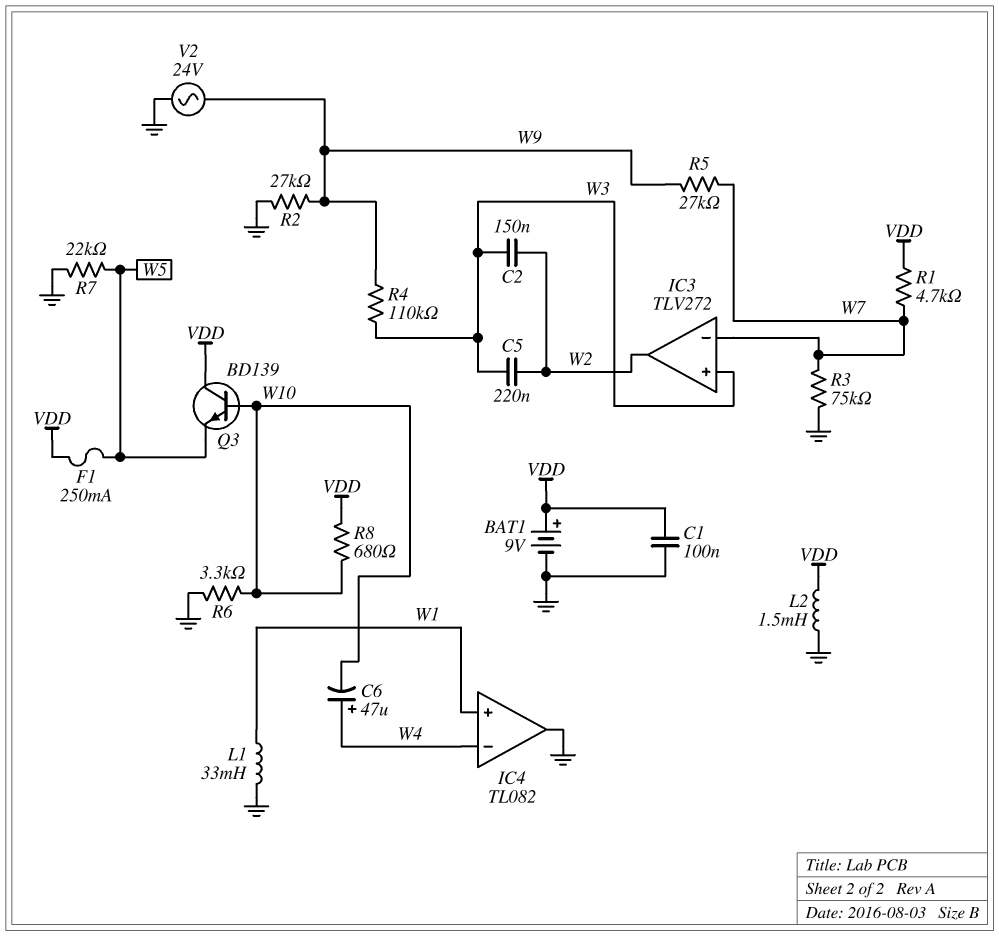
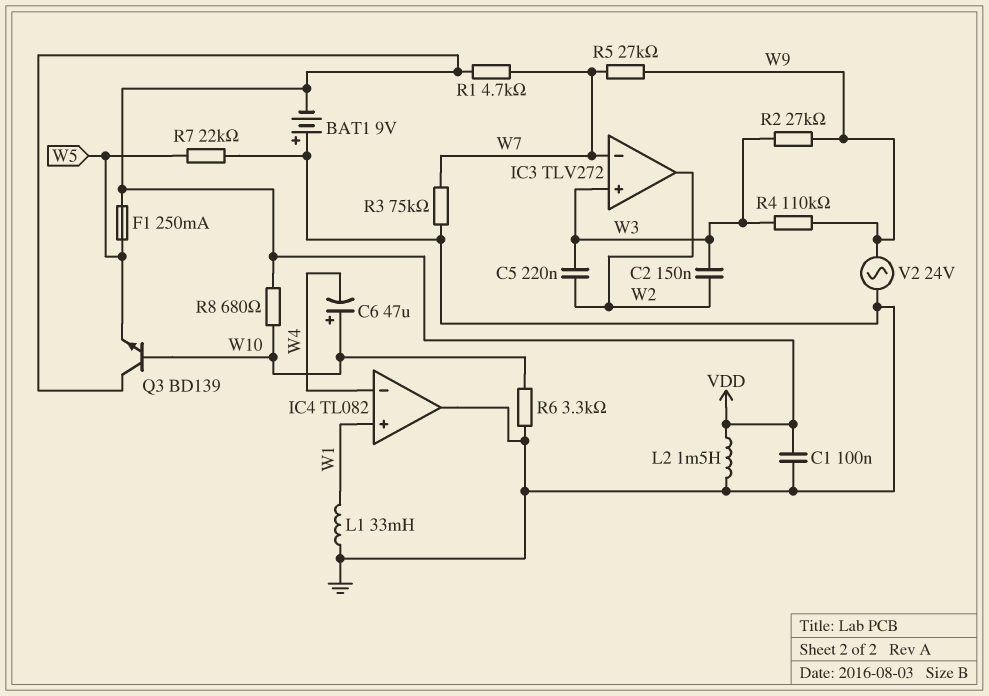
BAT1: 9V (plus VDD, minus GND) -> 9V (plus GND, minus VDD)
C6: 47uF (plus W4, minus W10) -> 47uF (plus W10, minus W4)
R2: 27k (GND, W9) -> 27k (W3, W9)

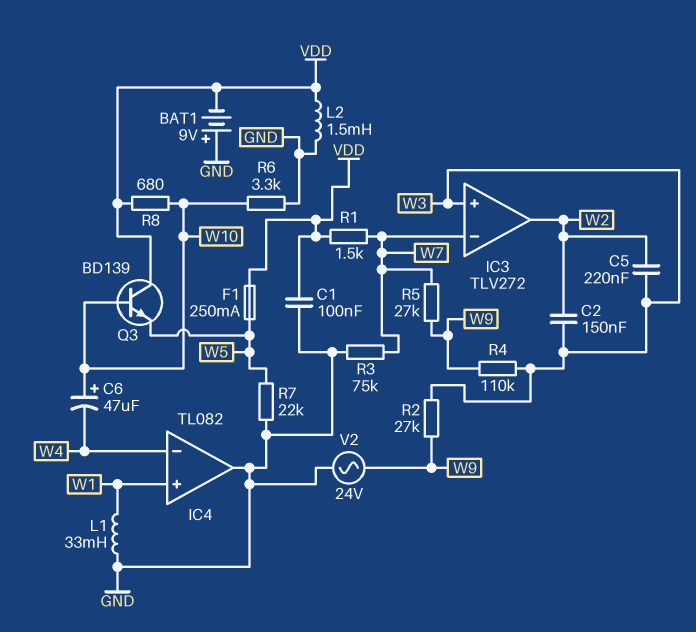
R1: 4.7k (VDD, W7) -> 1.5k (VDD, W7)

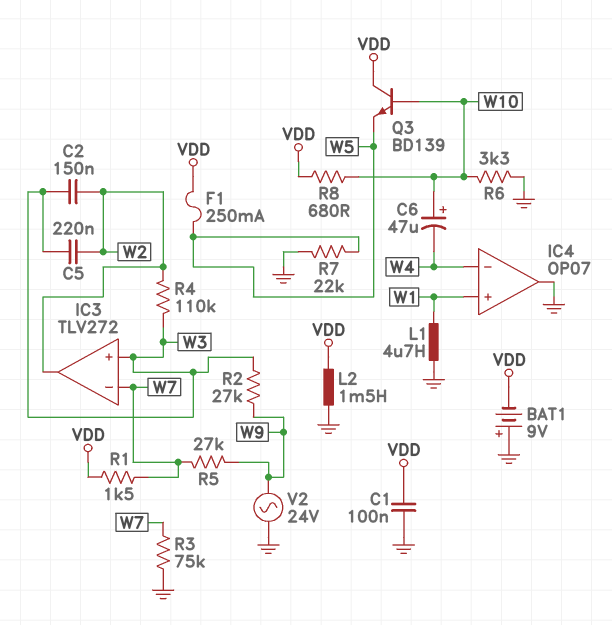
IC4: TL082 -> OP07
L1: 33mH (GND, W1) -> 4.7uH (GND, W1)
R4: 110k (W3, W9) -> 110k (W2, W3)

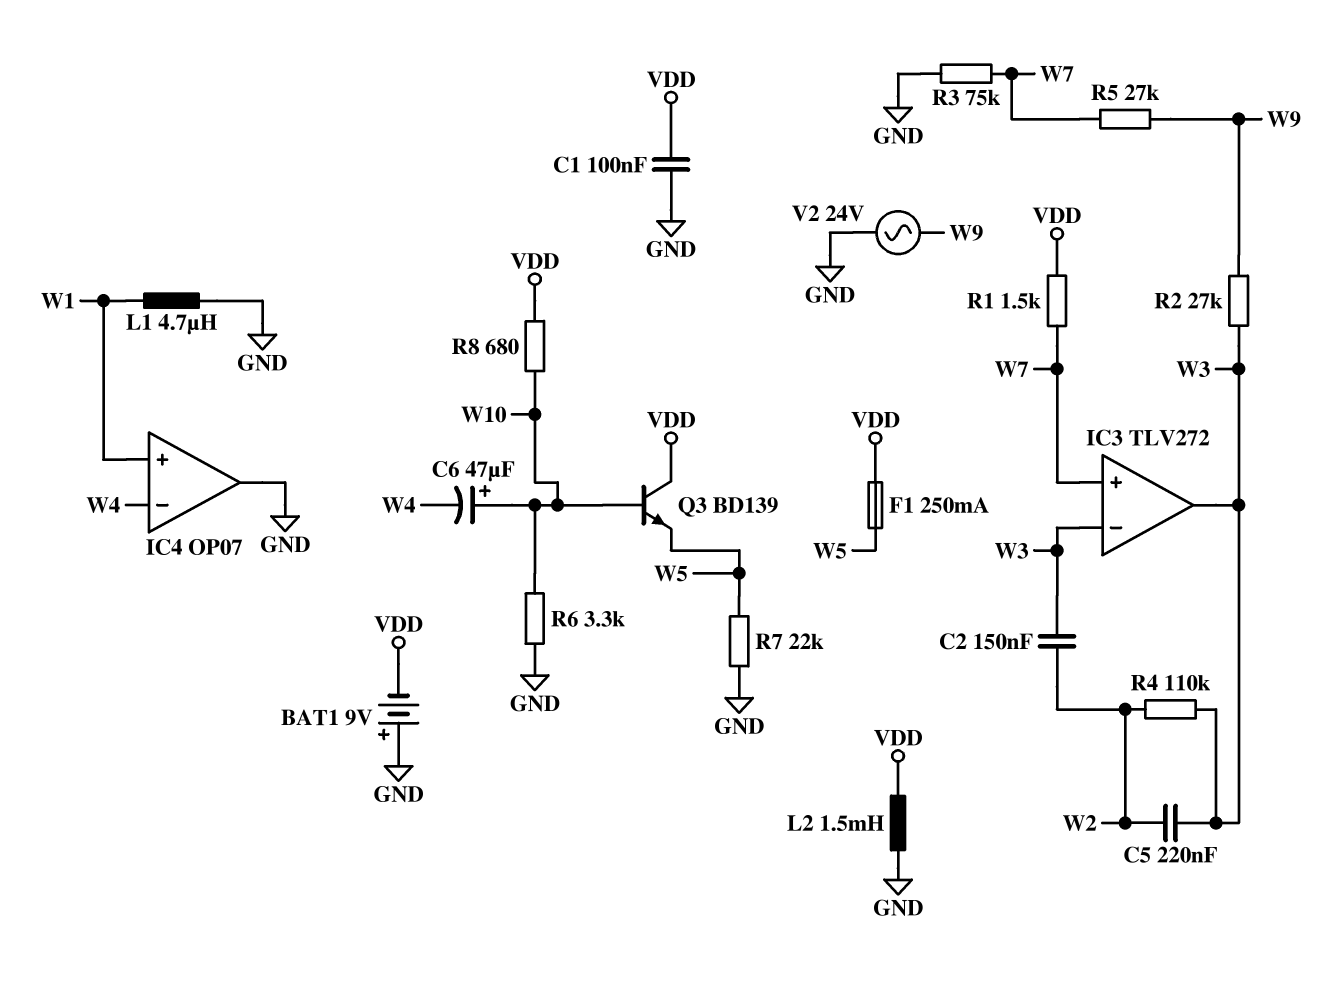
IC3 pin in+: W3 -> W7
IC3 pin in-: W7 -> W3
IC3 pin out: W2 -> W3

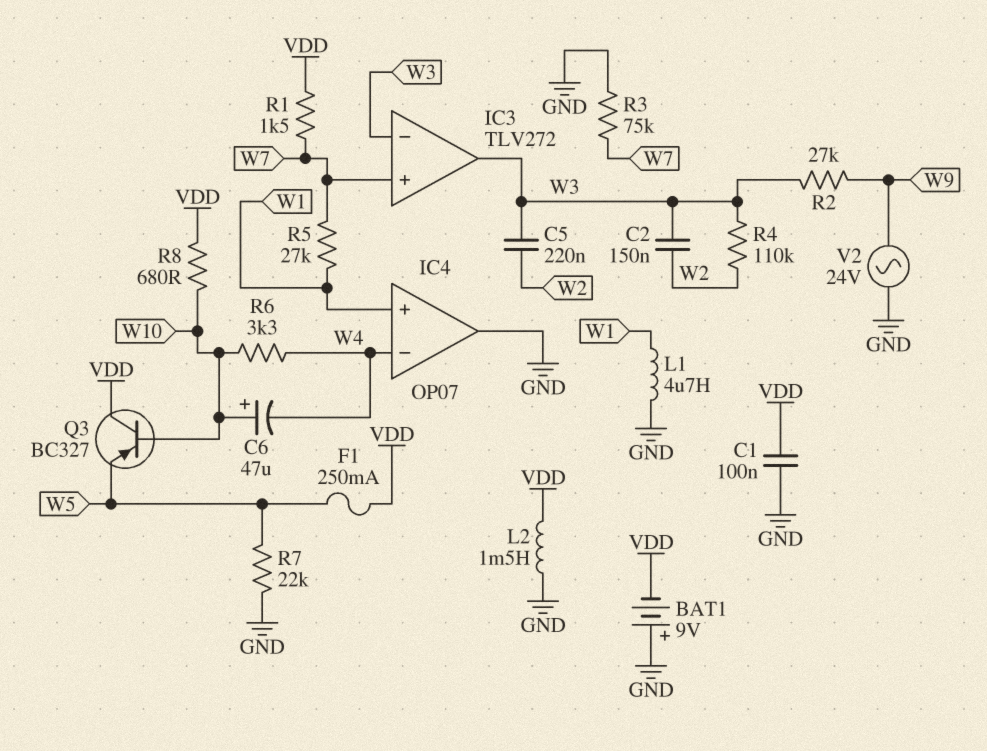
Q3: NPN BD139 (B W10, C VDD, E W5) -> PNP BC327 (B W10, C VDD, E W5)
R5: 27k (W7, W9) -> 27k (W1, W7)
R6: 3.3k (GND, W10) -> 3.3k (W4, W10)

